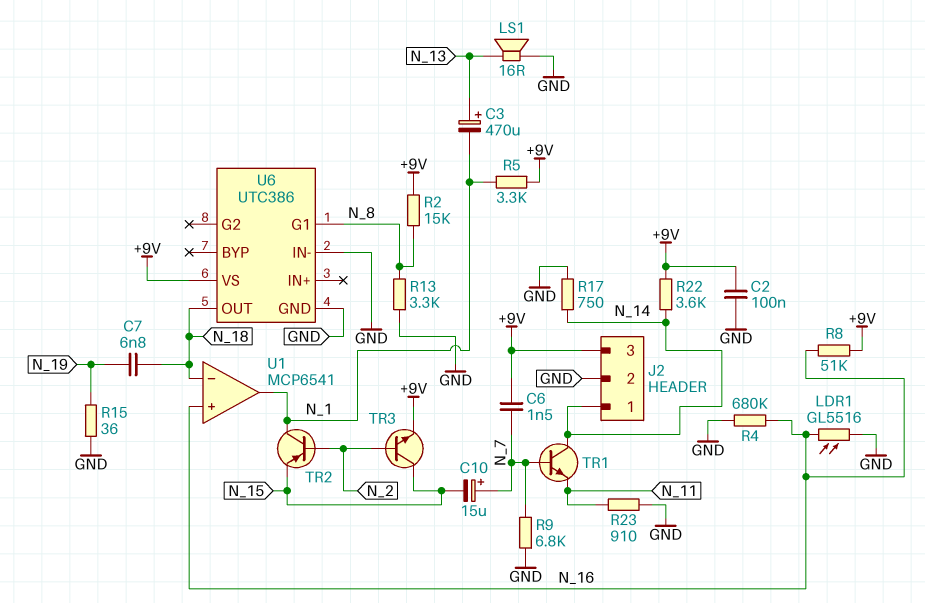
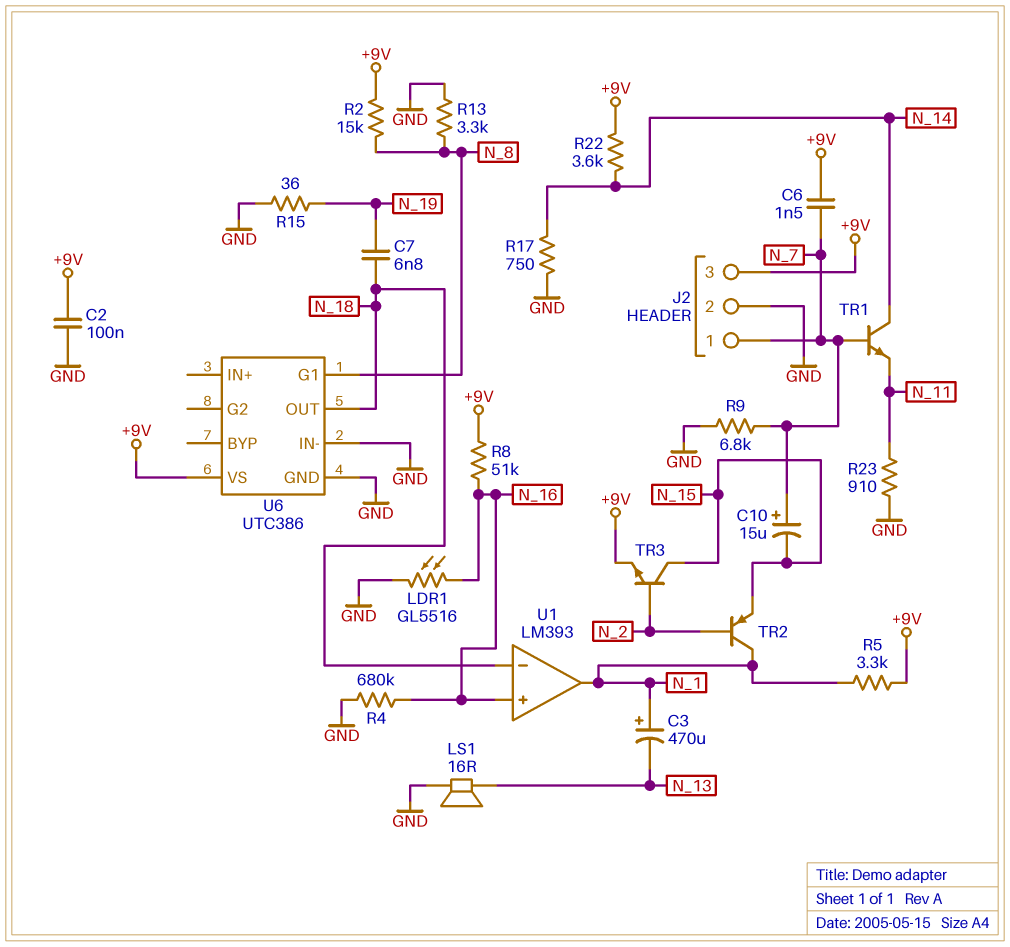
C3: 470uF (plus N_13, minus N_1) -> 470uF (plus N_1, minus N_13)
J2 pin 1: N_14 -> N_7
U1: MCP6541 -> LM393

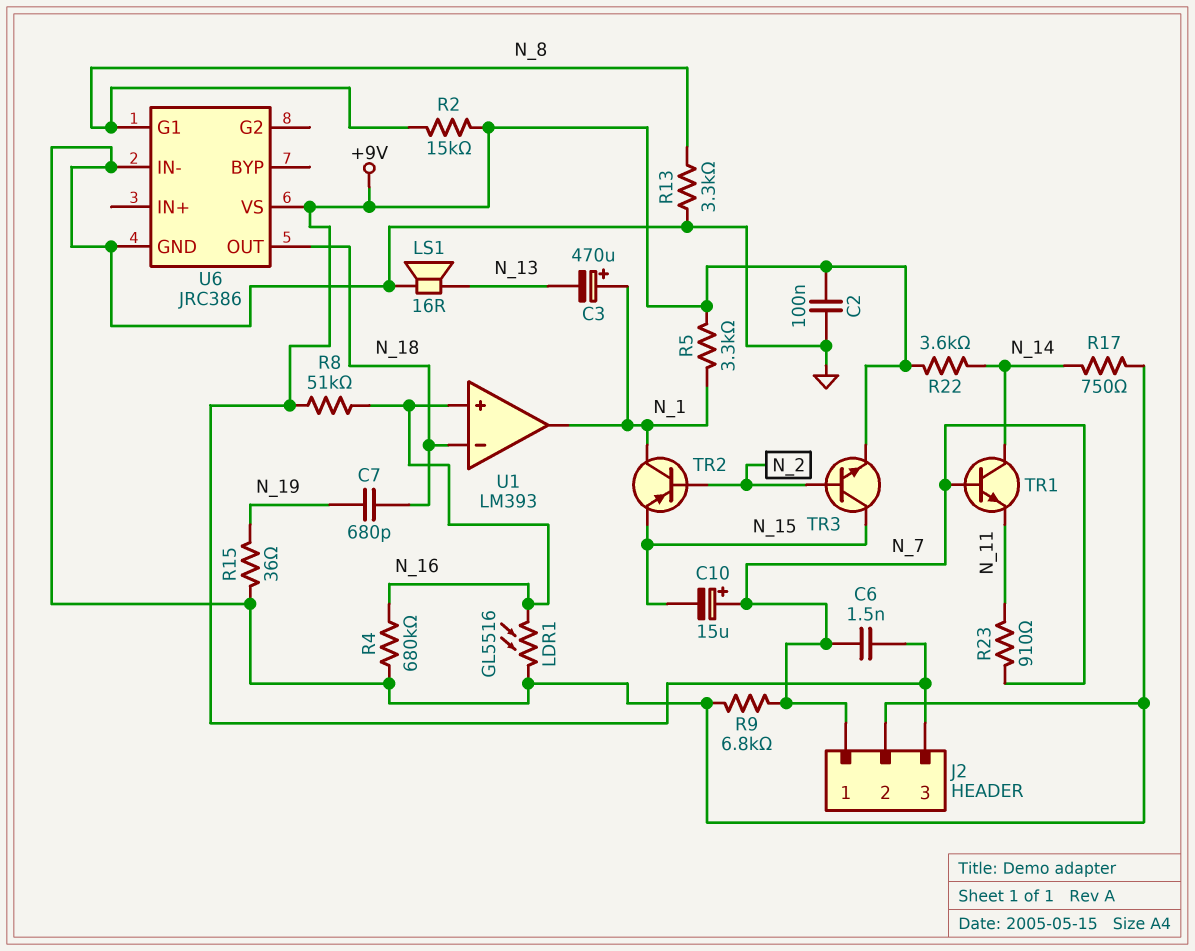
C7: 6.8nF (N_18, N_19) -> 680pF (N_18, N_19)
R23: 910 (GND, N_11) -> 910 (N_7, N_11)
U6: UTC386 -> JRC386

